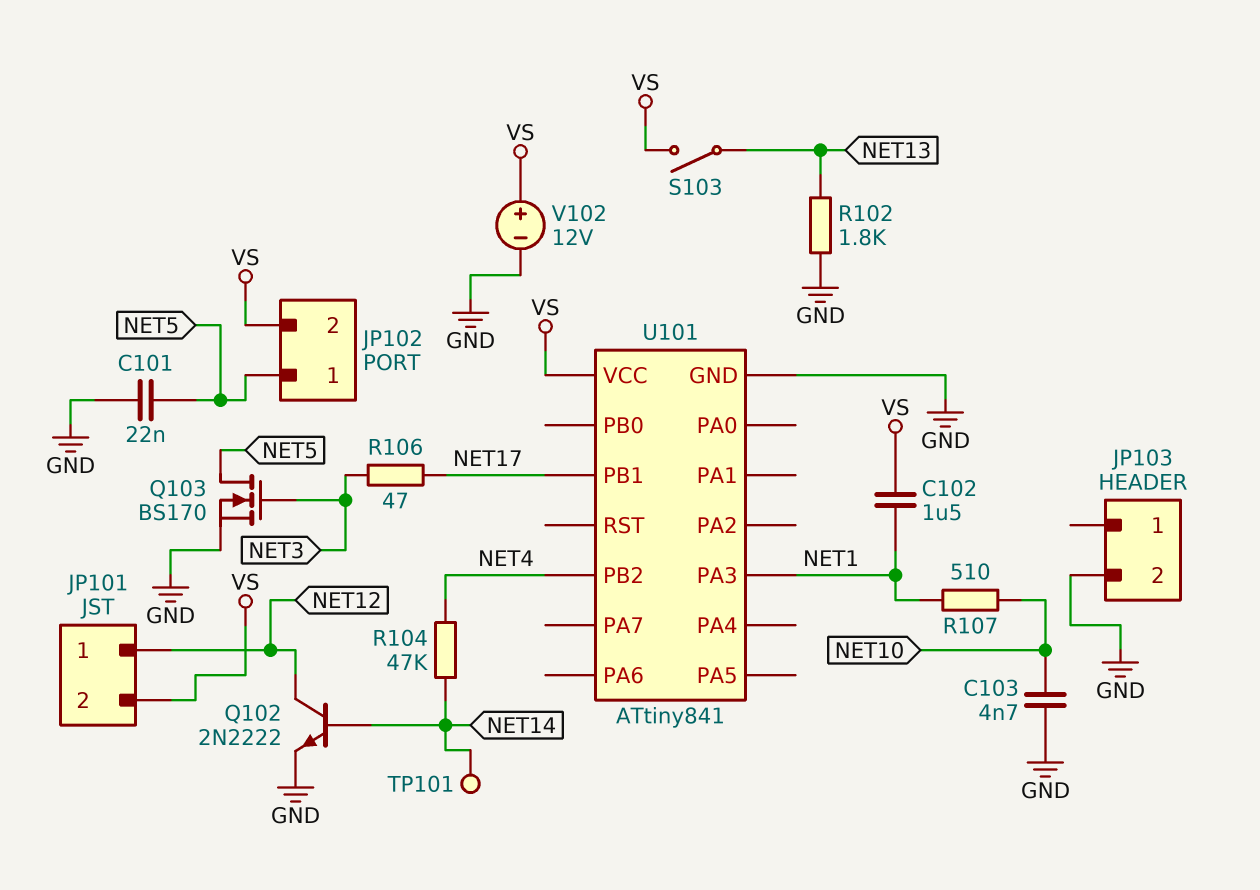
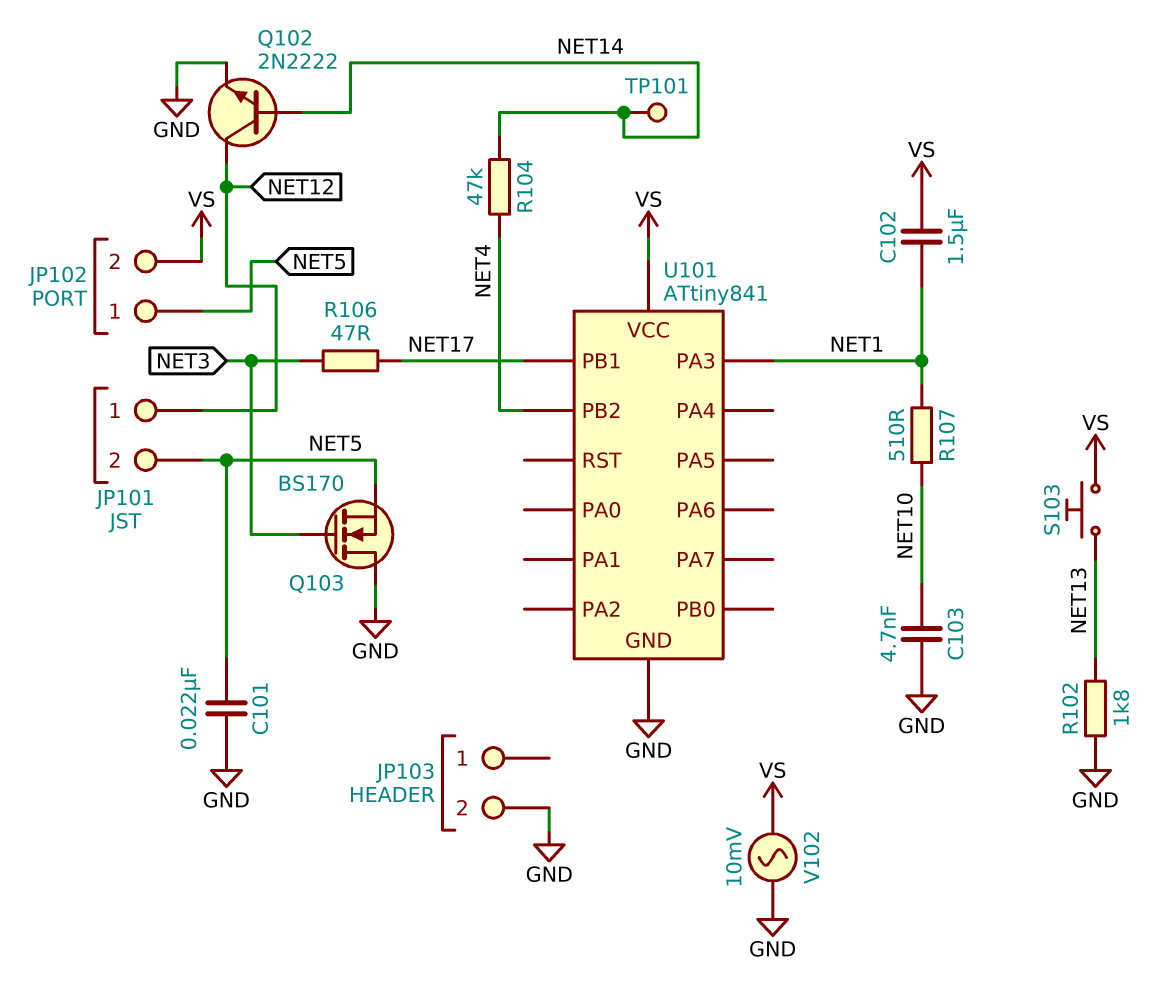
JP101 pin 2: VS -> NET5
Q103: NMOS BS170 (G NET3, D NET5, S GND) -> NMOS BS170 (G NET3, D GND, S NET5)
S103: switch (NET13, VS) -> button (NET13, VS)
V102: 12V (plus VS, minus GND) -> AC 10mV (GND, VS)

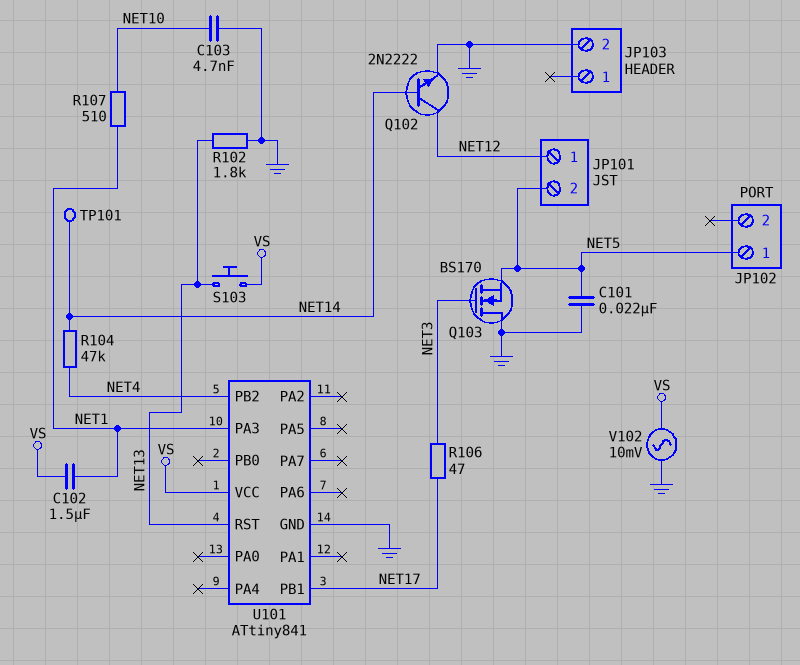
JP102 pin 2: VS -> none
U101 pin RST: none -> NET13

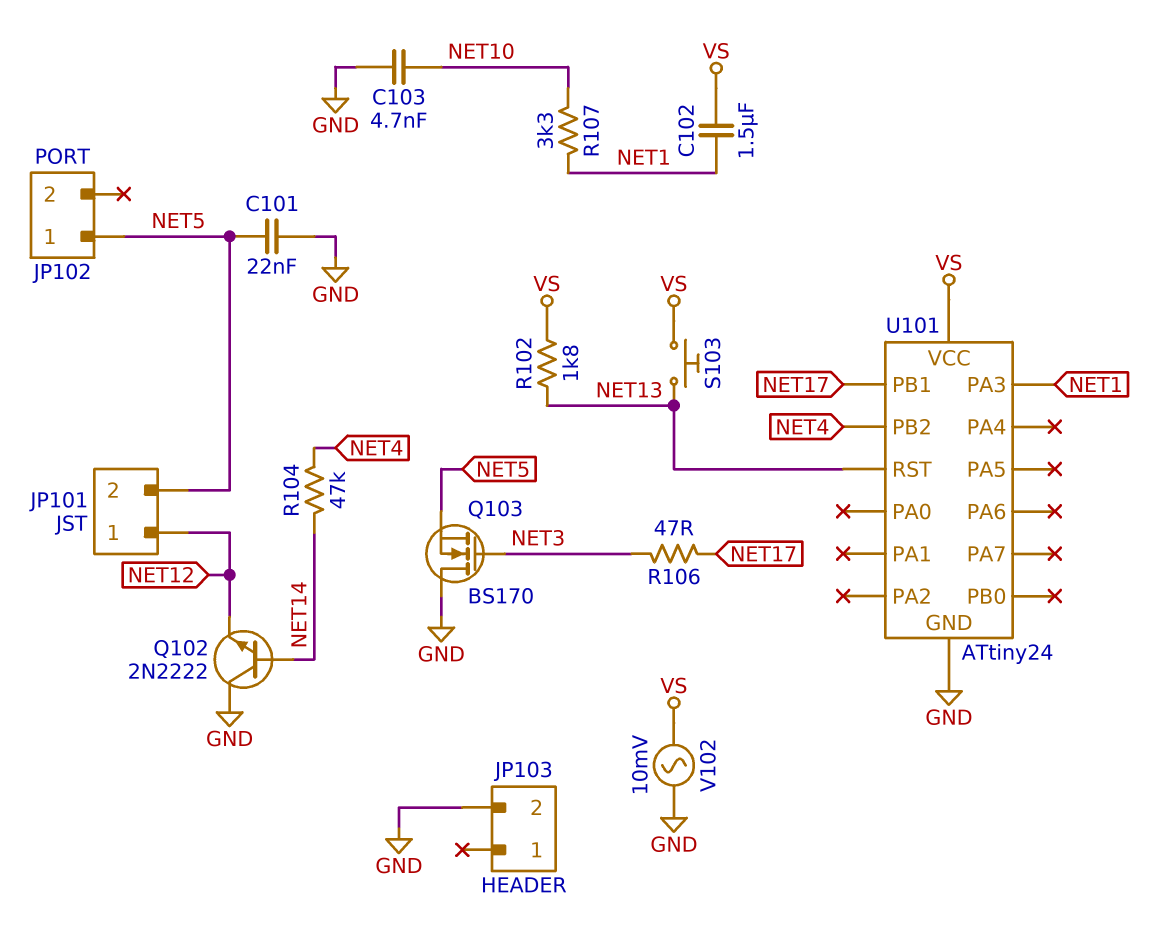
Q102: NPN 2N2222 (B NET14, C NET12, E GND) -> NPN 2N2222 (B NET14, C GND, E NET12)
R102: 1.8k (GND, NET13) -> 1.8k (NET13, VS)
R107: 510 (NET1, NET10) -> 3.3k (NET1, NET10)
TP101: test point (NET14) -> none
U101: ATtiny841 -> ATtiny24

